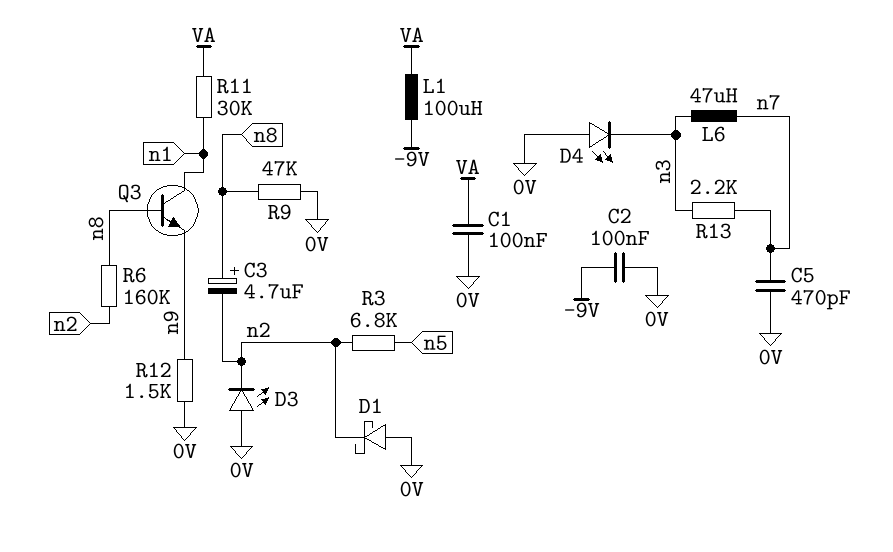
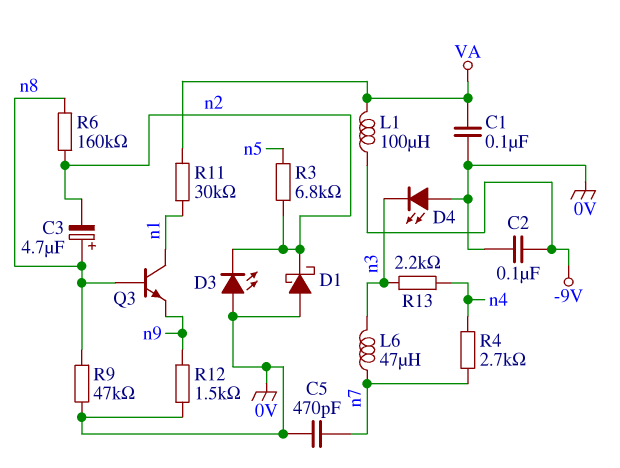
R4: none -> 2.7k (n4, n7)
R13: 2.2k (n3, n7) -> 2.2k (n3, n4)

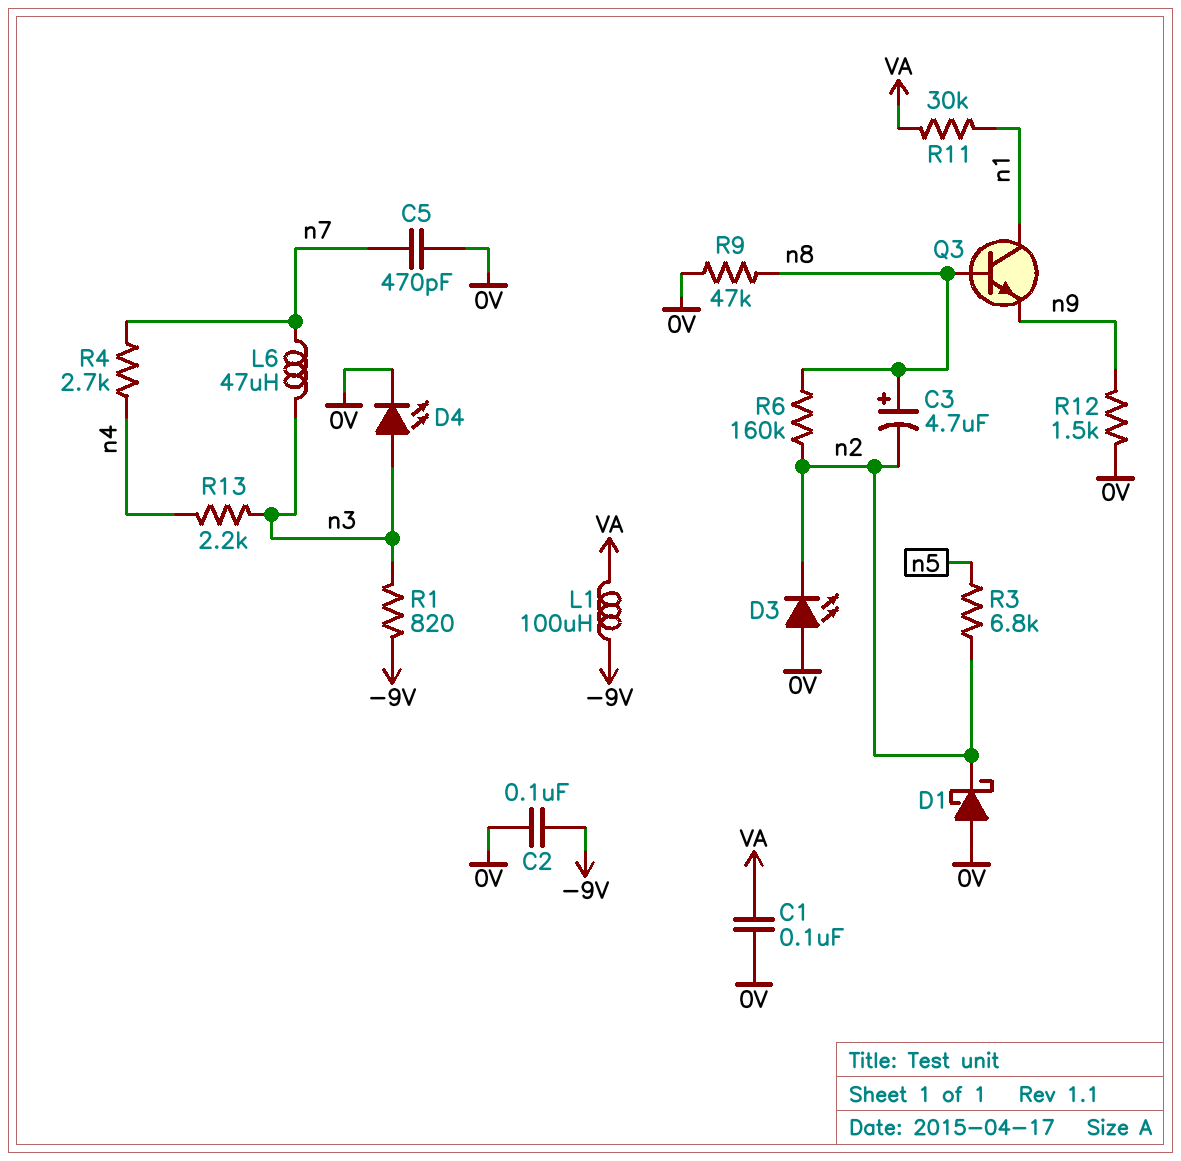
D4: LED (A 0V, K n3) -> LED (A n3, K 0V)
R1: none -> 820 (-9V, n3)

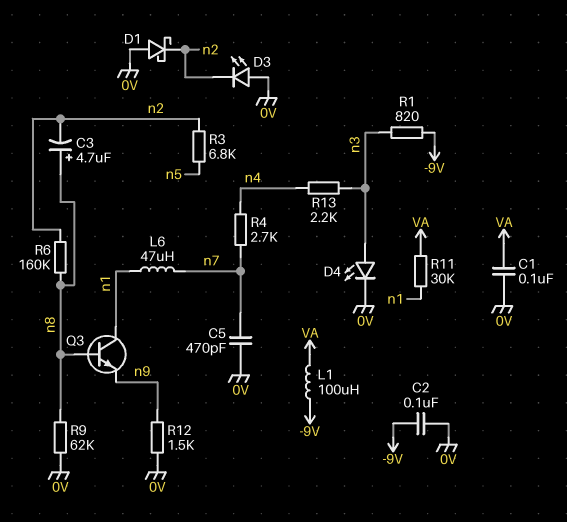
L6: 47uH (n3, n7) -> 47uH (n1, n7)
R9: 47k (0V, n8) -> 62k (0V, n8)

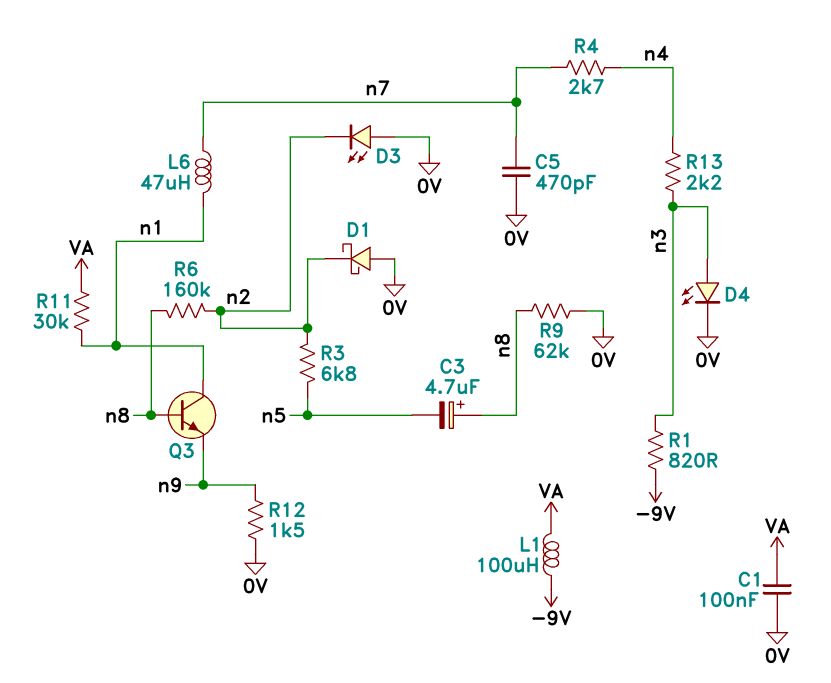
C2: 100nF (-9V, 0V) -> none
C3: 4.7uF (plus n8, minus n2) -> 4.7uF (plus n8, minus n5)

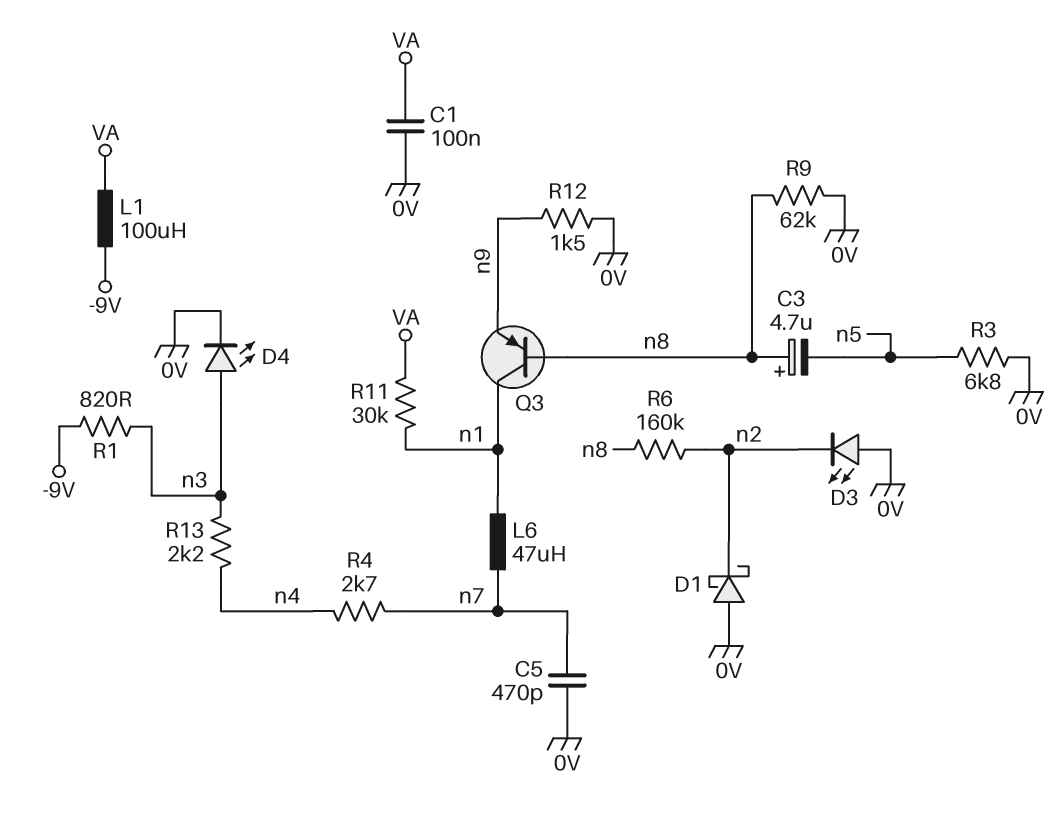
Q3: NPN (B n8, C n1, E n9) -> PNP (B n8, C n1, E n9)
R3: 6.8k (n2, n5) -> 6.8k (0V, n5)

